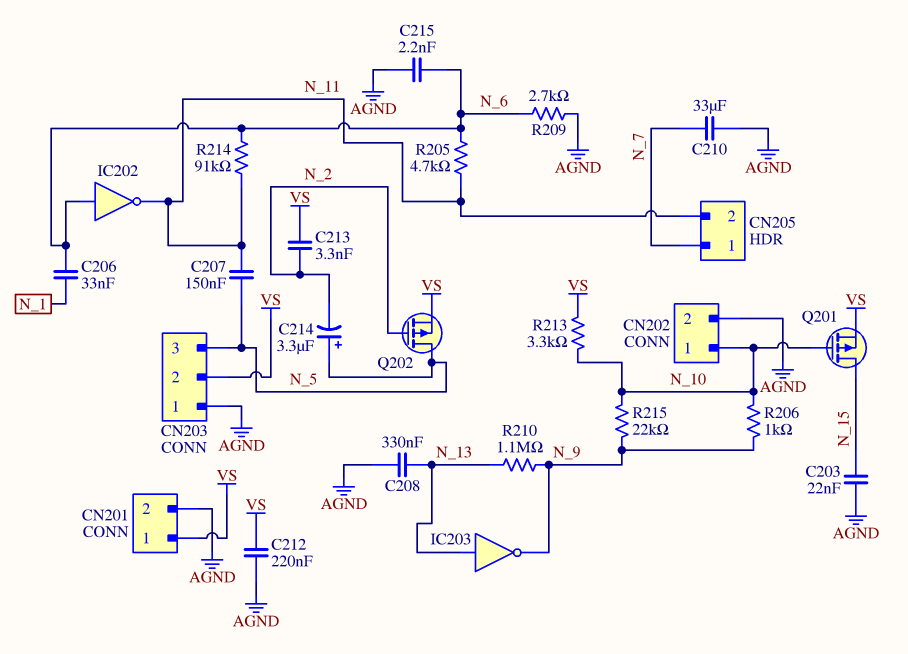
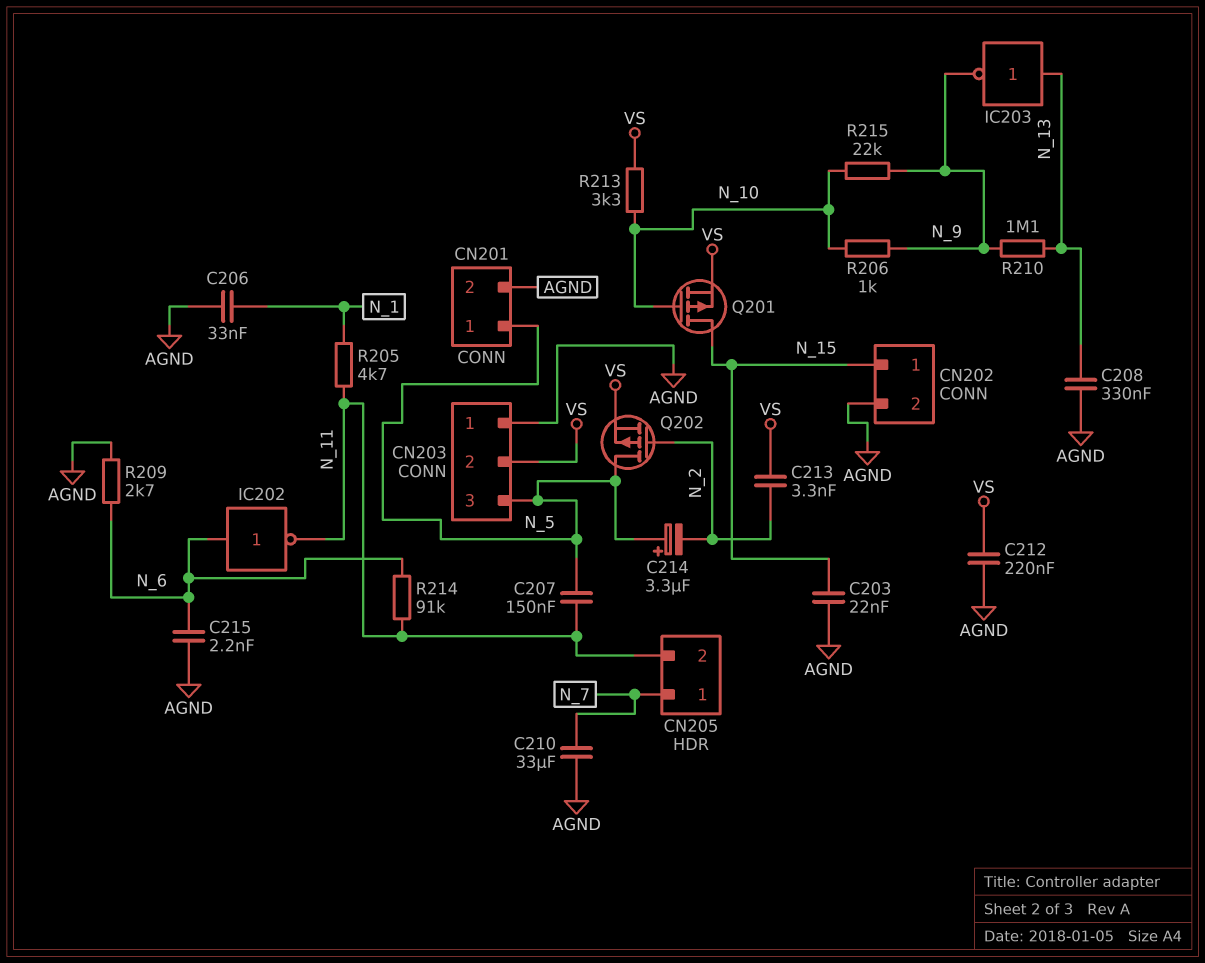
C206: 33nF (N_1, N_6) -> 33nF (AGND, N_1)
CN201 pin 1: VS -> N_5
CN202 pin 1: N_10 -> N_15
R205: 4.7k (N_6, N_11) -> 4.7k (N_1, N_11)

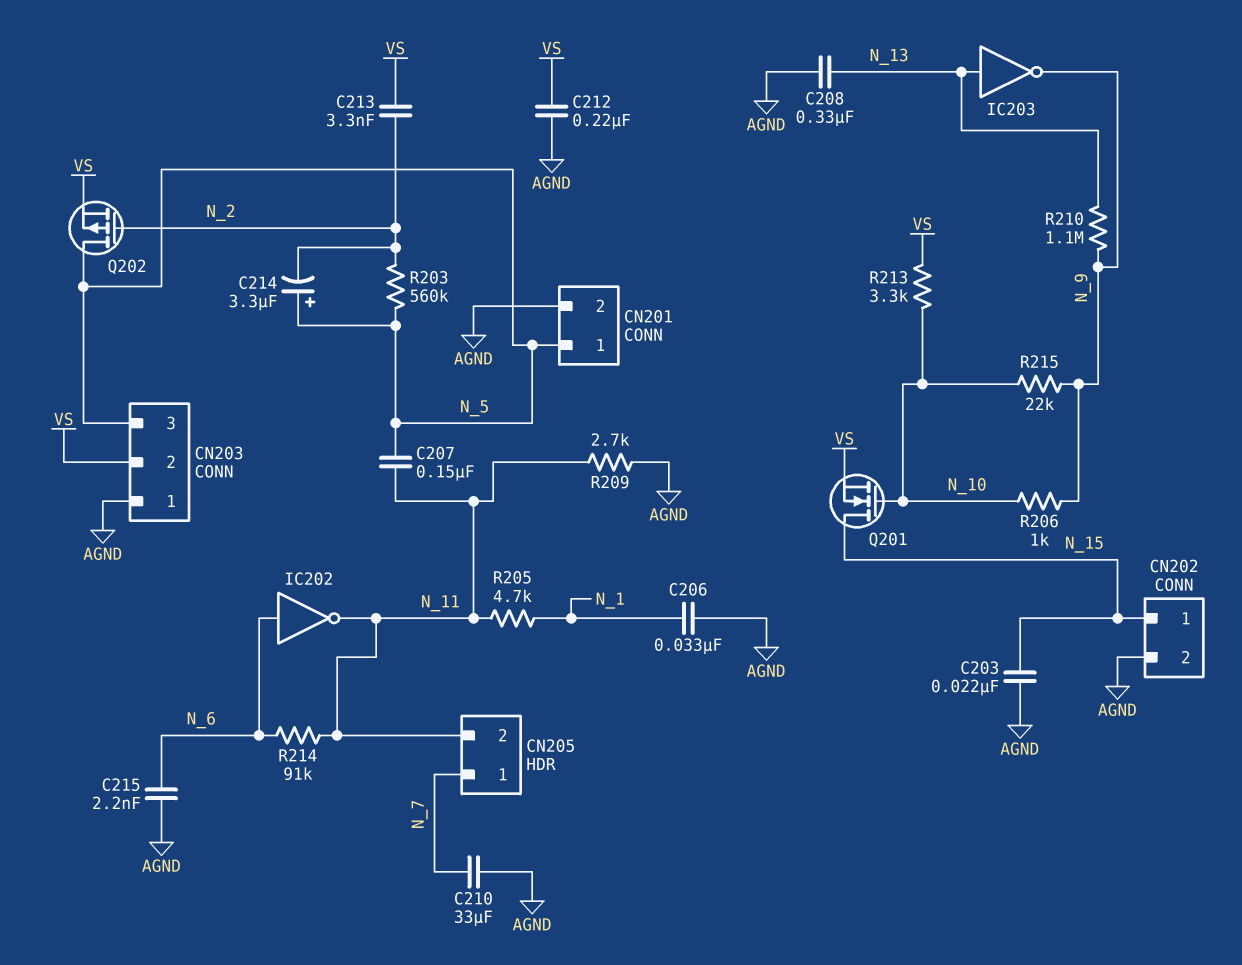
Q201: PMOS (G N_10, D N_15, S VS) -> NMOS (G N_10, D N_15, S VS)
R203: none -> 560k (N_2, N_5)
R209: 2.7k (AGND, N_6) -> 2.7k (AGND, N_11)

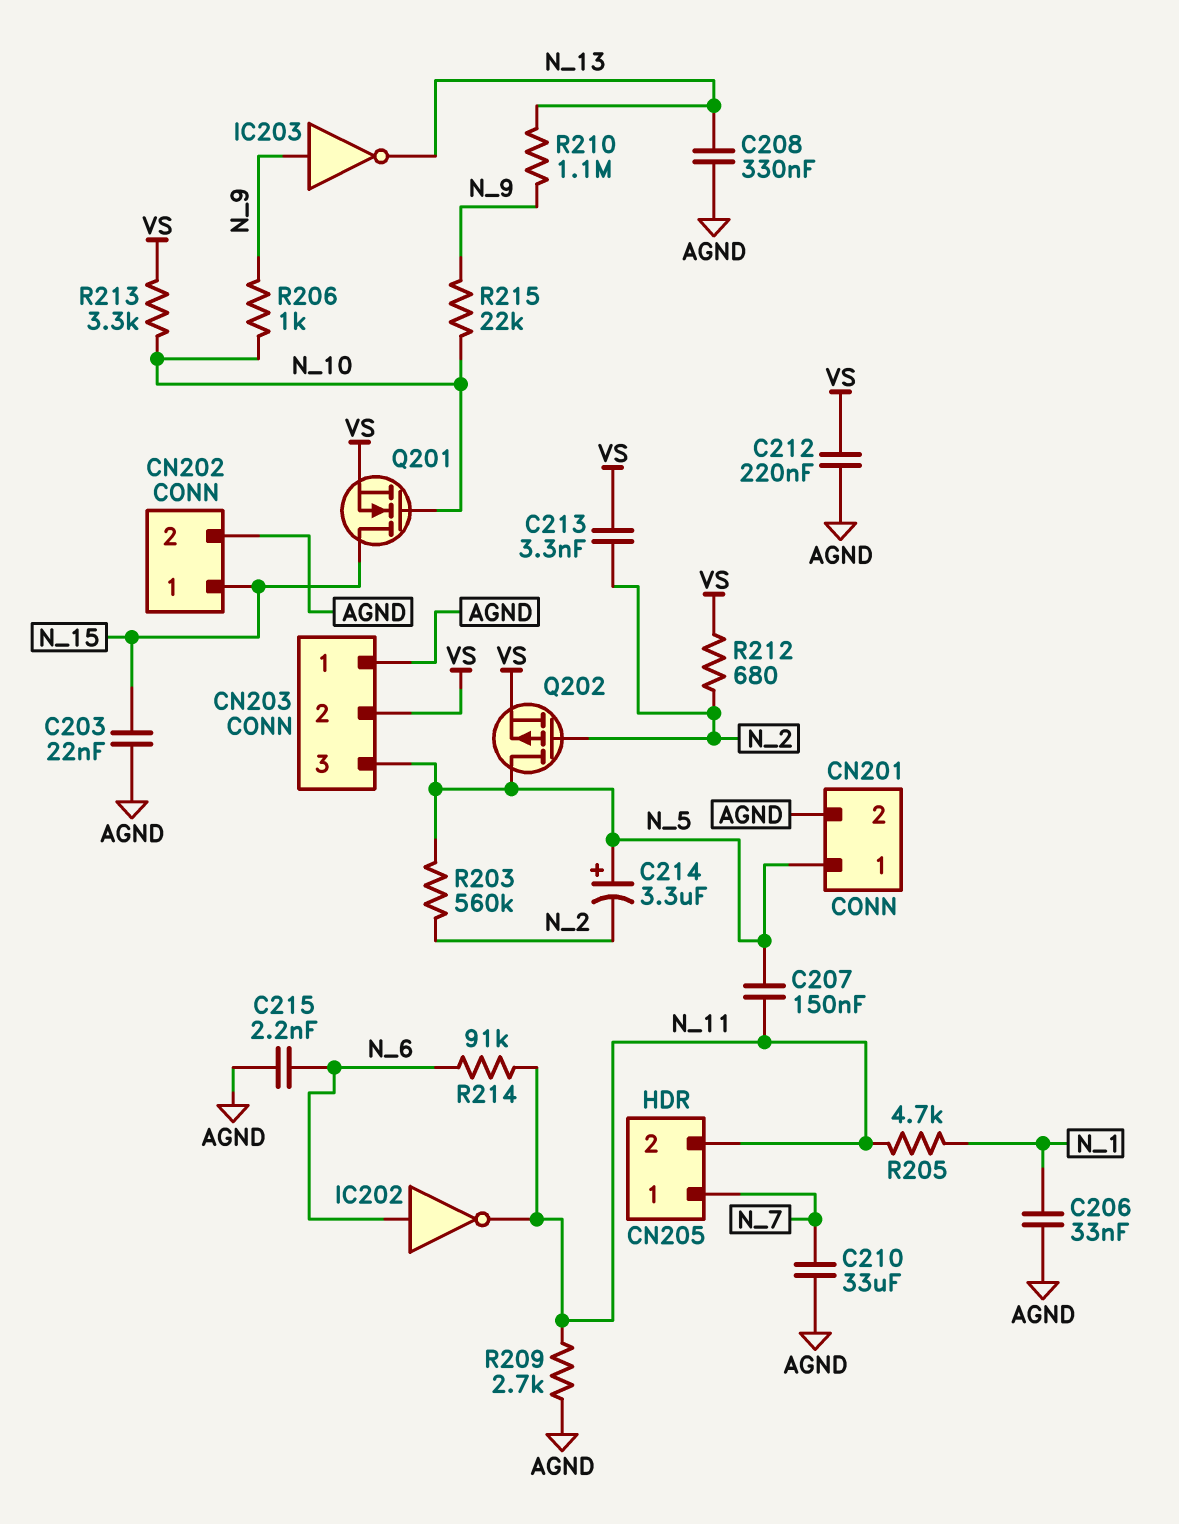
IC203: NOT (in N_13, out N_9) -> NOT (in N_9, out N_13)
R212: none -> 680 (N_2, VS)

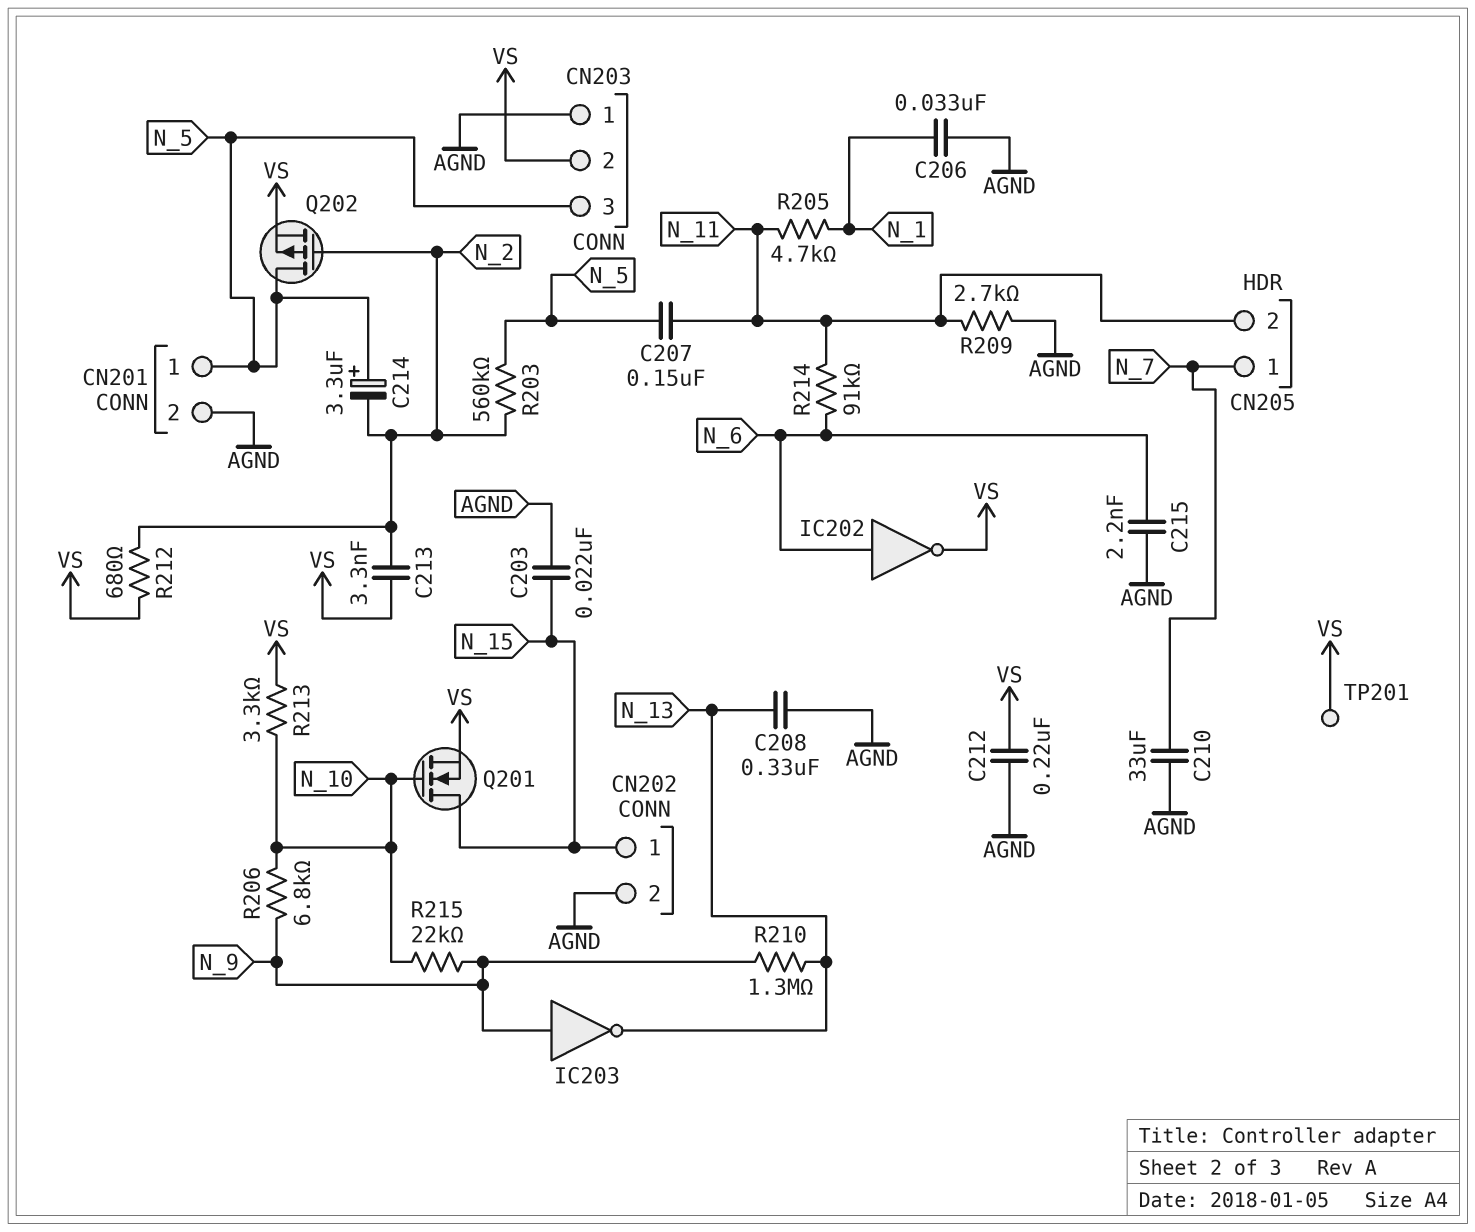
IC202: NOT (in N_6, out N_11) -> NOT (in N_6, out VS)
R206: 1k (N_9, N_10) -> 6.8k (N_9, N_10)
R210: 1.1M (N_9, N_13) -> 1.3M (N_9, N_13)
TP201: none -> test point (VS)

